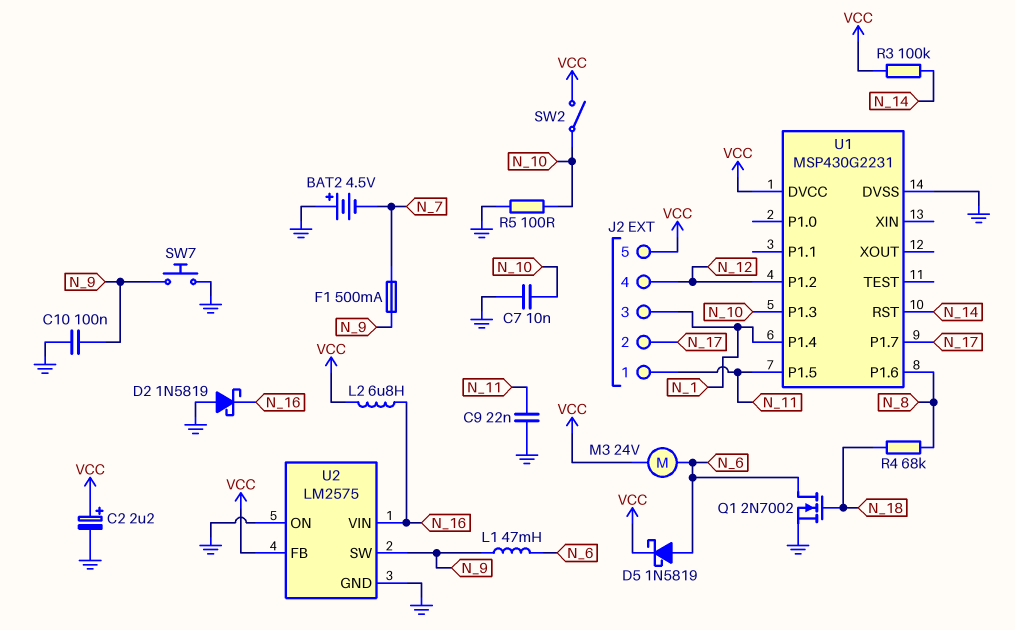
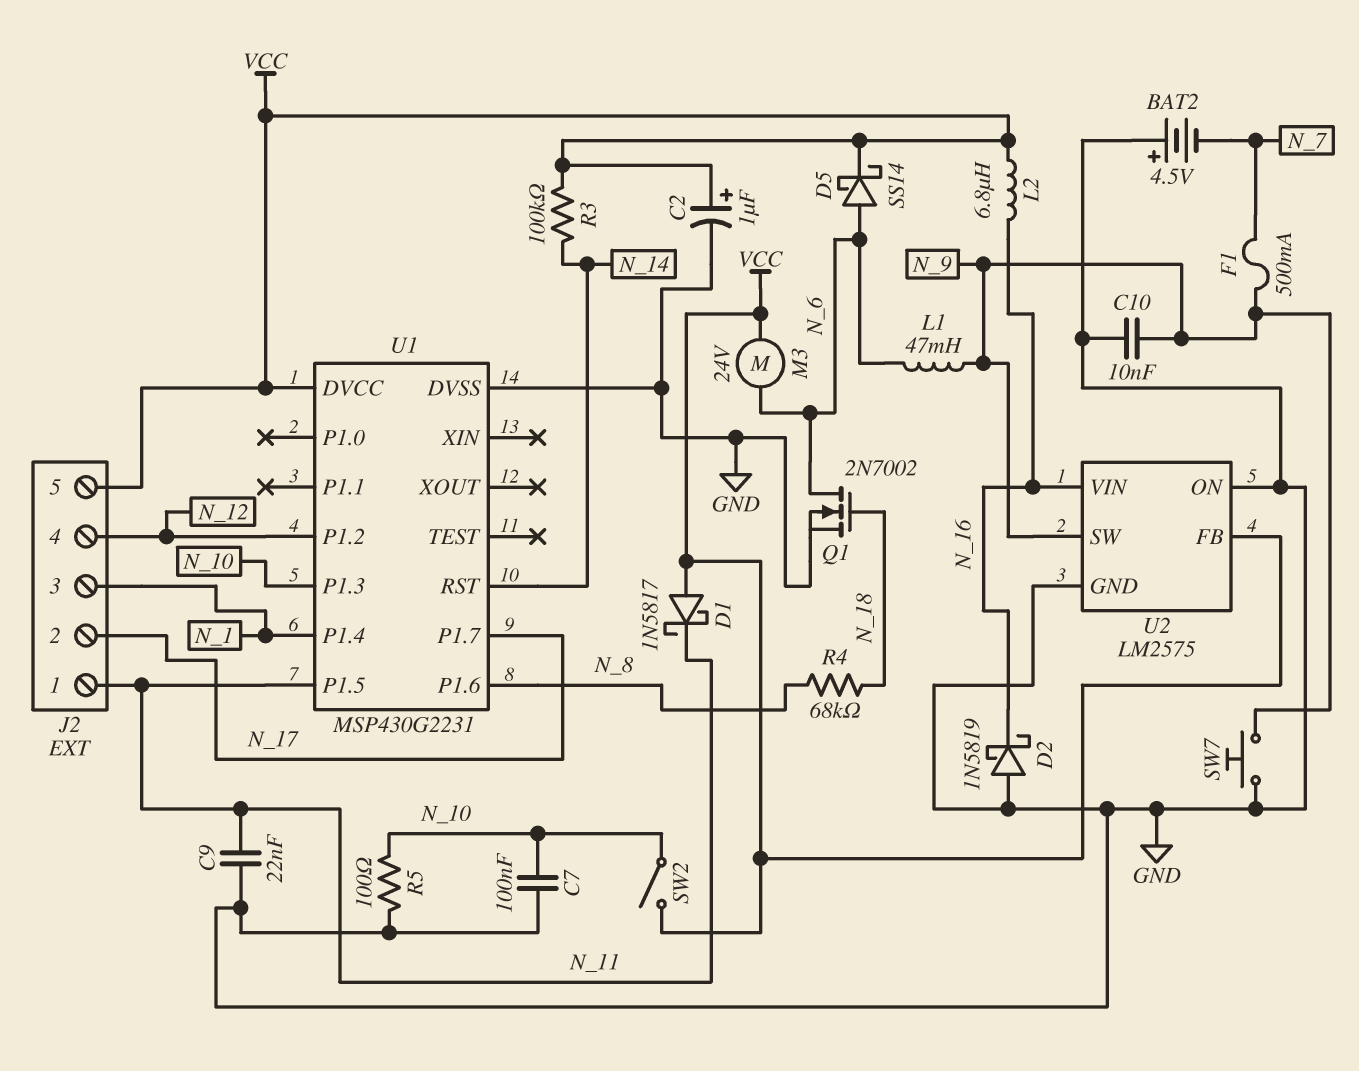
C2: 2.2uF (plus VCC, minus GND) -> 1uF (plus VCC, minus GND)
C7: 10nF (GND, N_10) -> 100nF (GND, N_10)
C10: 100nF (GND, N_9) -> 10nF (GND, N_9)
D1: none -> schottky 1N5817 (A VCC, K N_11)
D5: schottky 1N5819 (A N_6, K VCC) -> schottky SS14 (A N_6, K VCC)

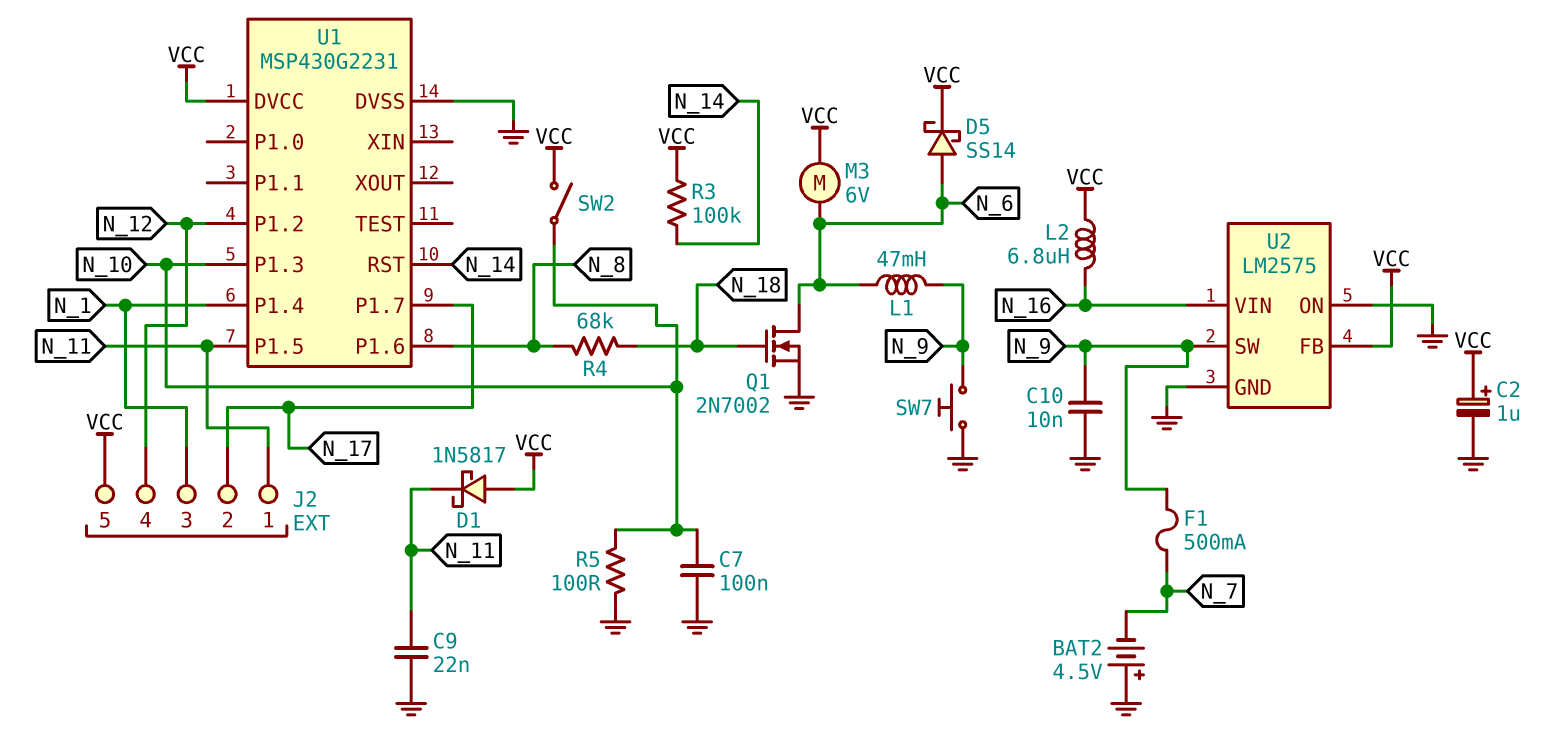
D2: schottky 1N5819 (A GND, K N_16) -> none
M3: motor 24V (N_6, VCC) -> motor 6V (N_6, VCC)

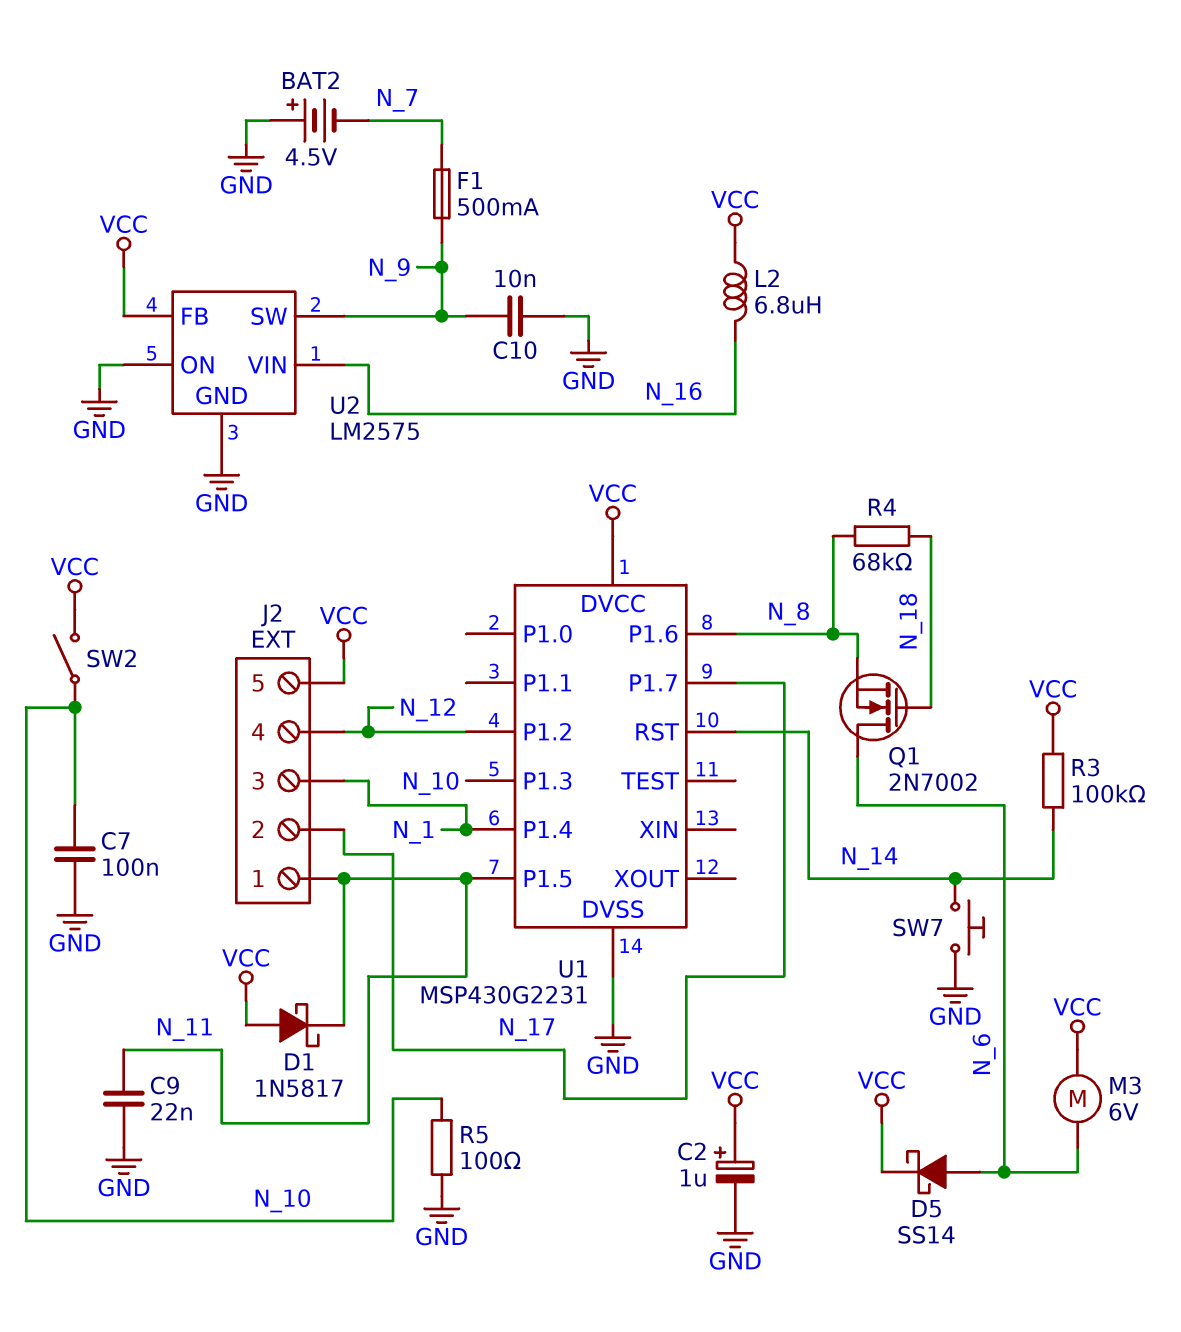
L1: 47mH (N_6, N_9) -> none
Q1: NMOS 2N7002 (G N_18, D N_6, S GND) -> NMOS 2N7002 (G N_18, D N_6, S N_8)
SW7: button (GND, N_9) -> button (GND, N_14)

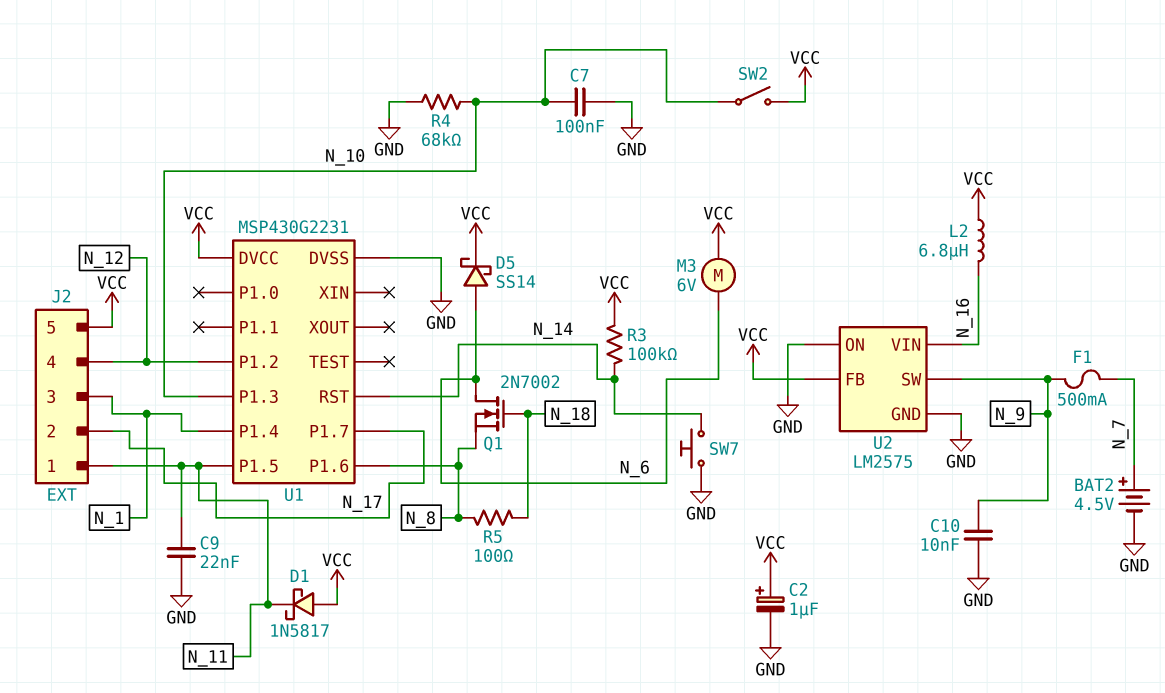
BAT2: 4.5V (plus GND, minus N_7) -> 4.5V (plus N_7, minus GND)
R4: 68k (N_8, N_18) -> 68k (GND, N_10)
R5: 100 (GND, N_10) -> 100 (N_8, N_18)

